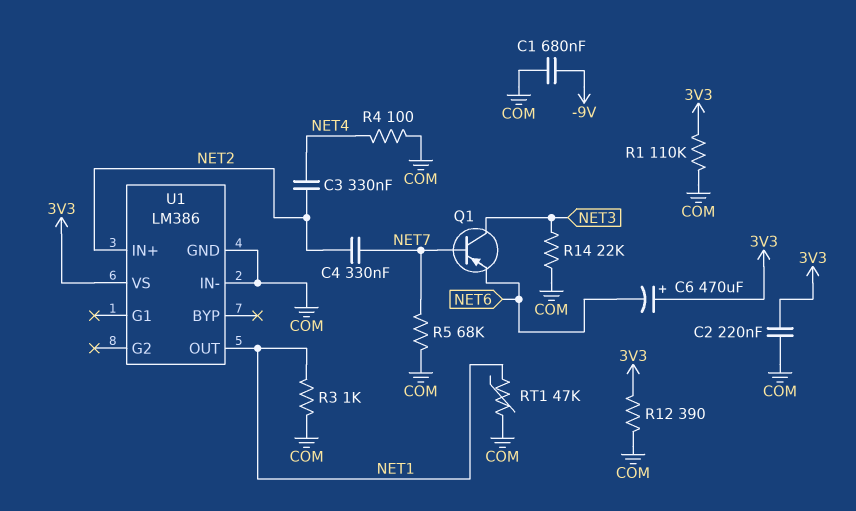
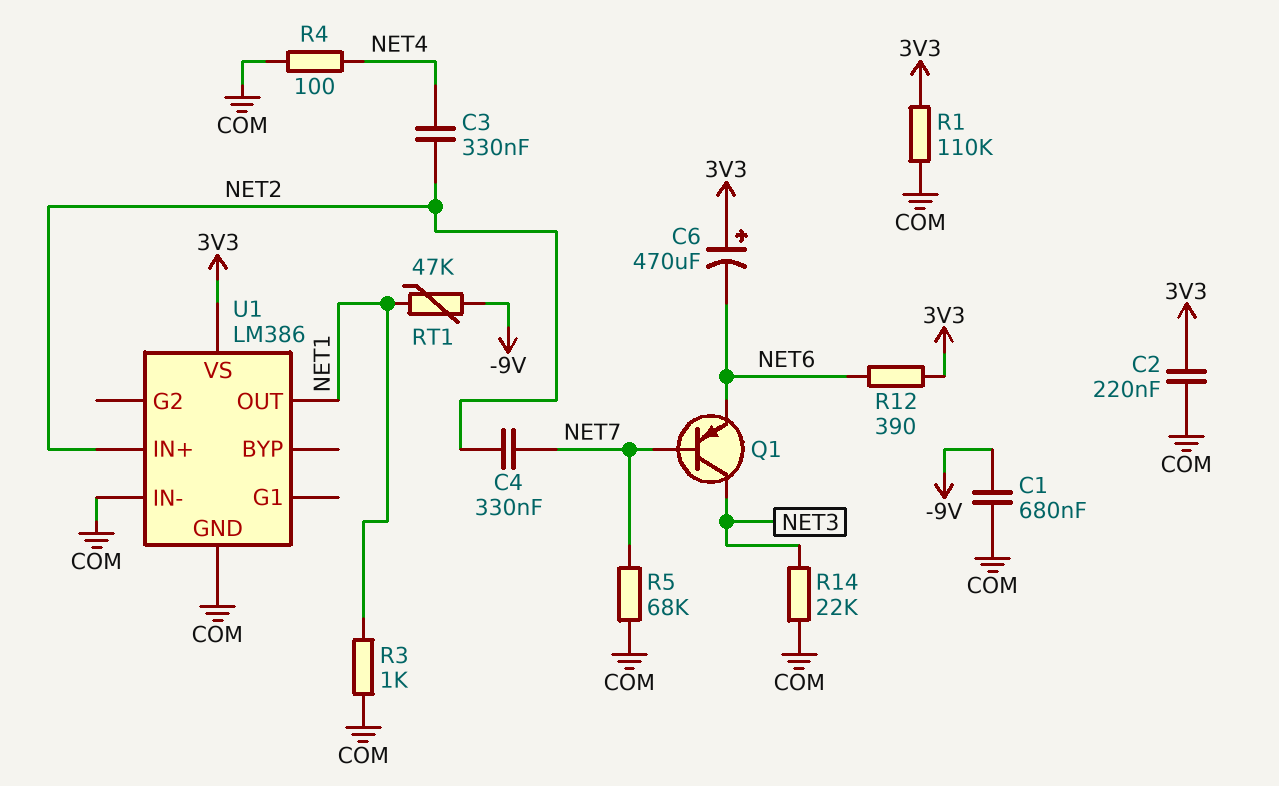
R12: 390 (3V3, COM) -> 390 (3V3, NET6)
RT1: 47k (COM, NET1) -> 47k (-9V, NET1)

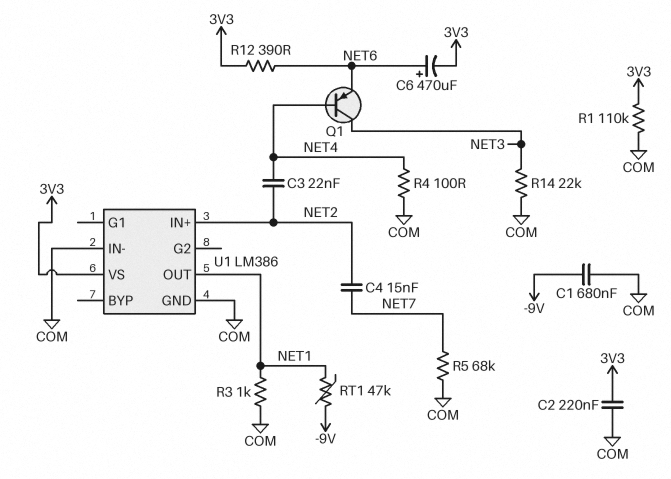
C3: 330nF (NET2, NET4) -> 22nF (NET2, NET4)
C4: 330nF (NET2, NET7) -> 15nF (NET2, NET7)
C6: 470uF (plus 3V3, minus NET6) -> 470uF (plus NET6, minus 3V3)
Q1: PNP (B NET7, C NET3, E NET6) -> PNP (B NET4, C NET3, E NET6)

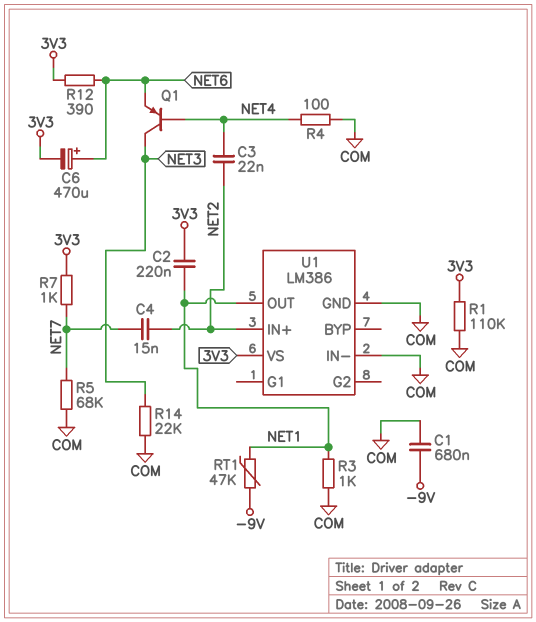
C2: 220nF (3V3, COM) -> 220nF (3V3, NET1)
R7: none -> 1k (3V3, NET7)

